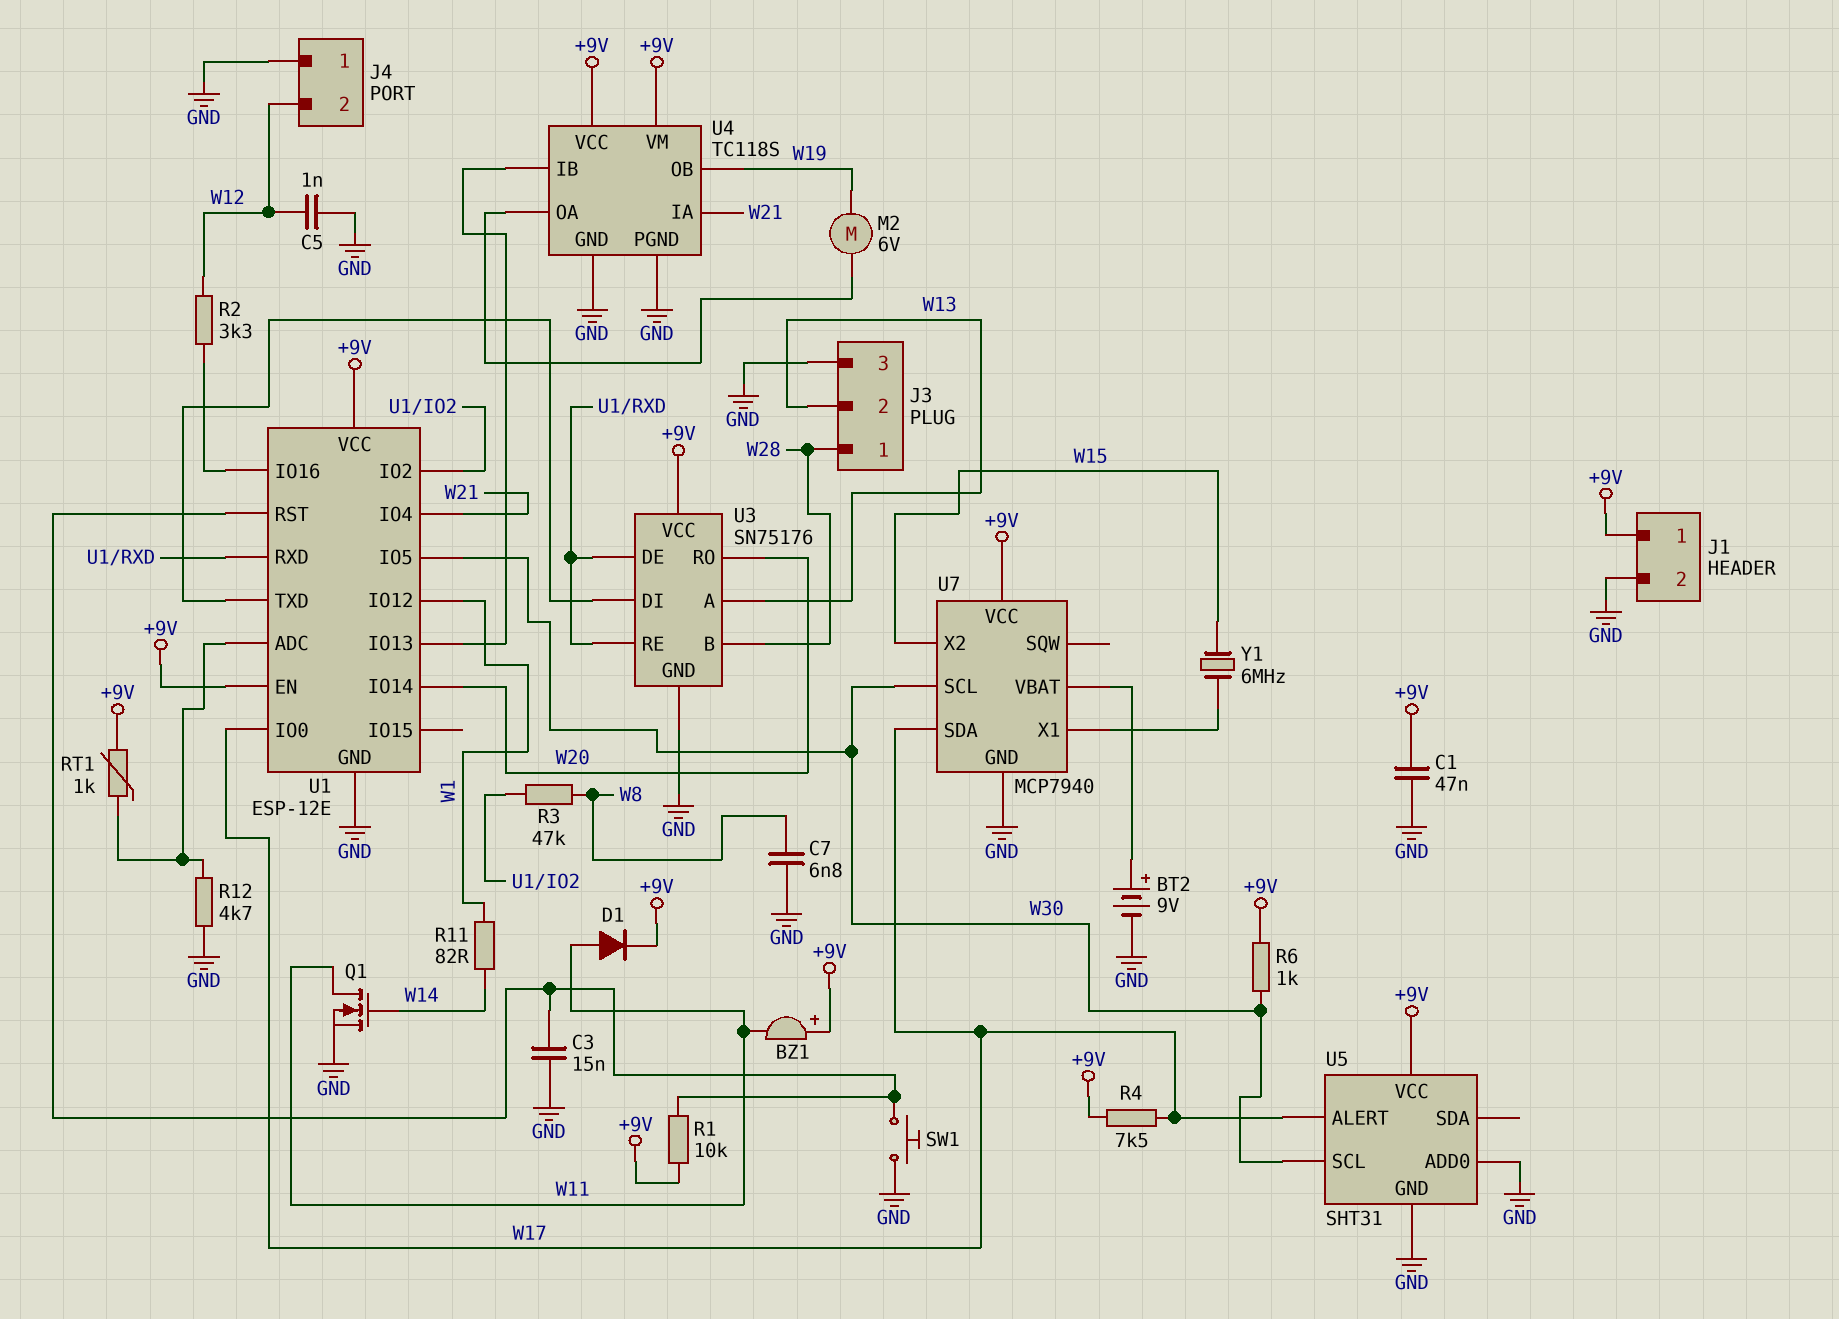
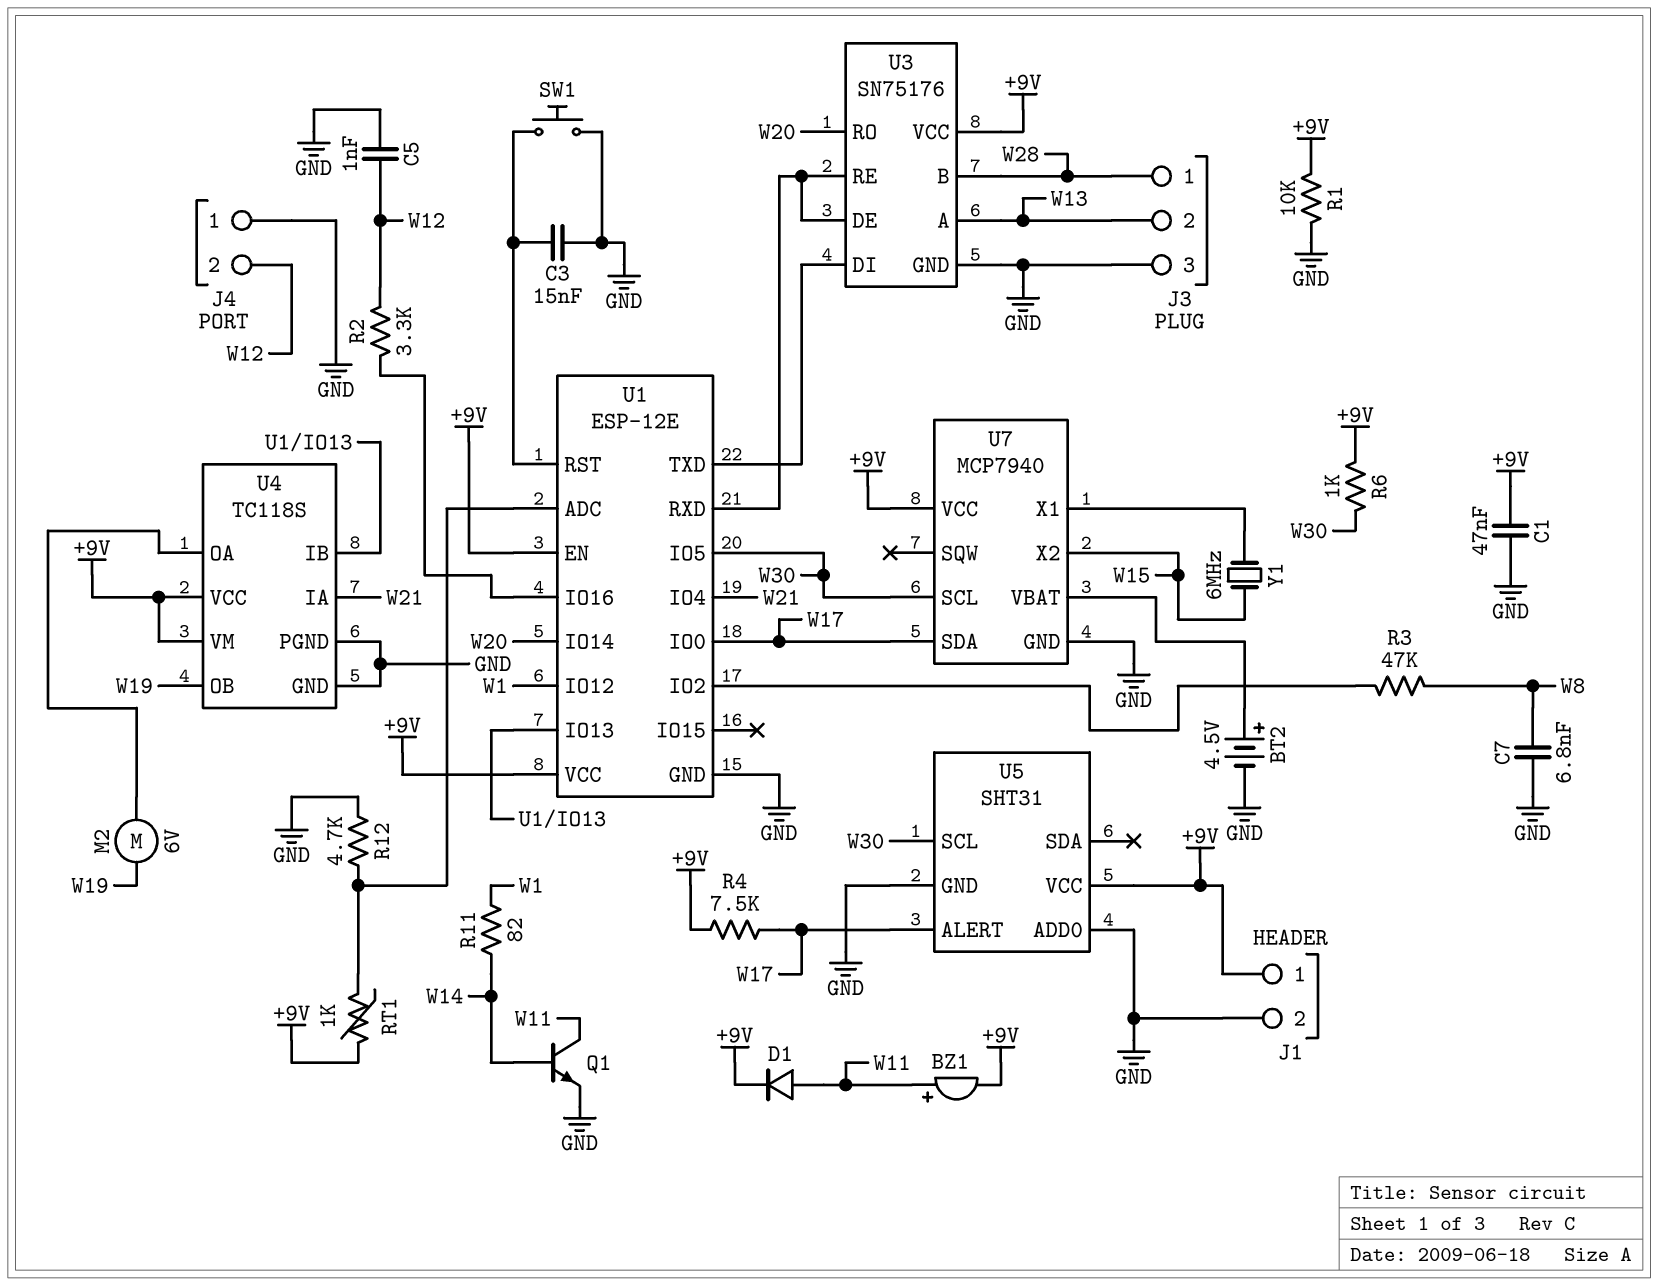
BT2: 9V (plus U7/VBAT, minus GND) -> 4.5V (plus U7/VBAT, minus GND)
BZ1: buzzer (plus +9V, minus W11) -> buzzer (plus W11, minus +9V)
Q1: NMOS (G W14, D W11, S GND) -> NPN (B W14, C W11, E GND)
R1: 10k (+9V, U1/RST) -> 10k (+9V, GND)

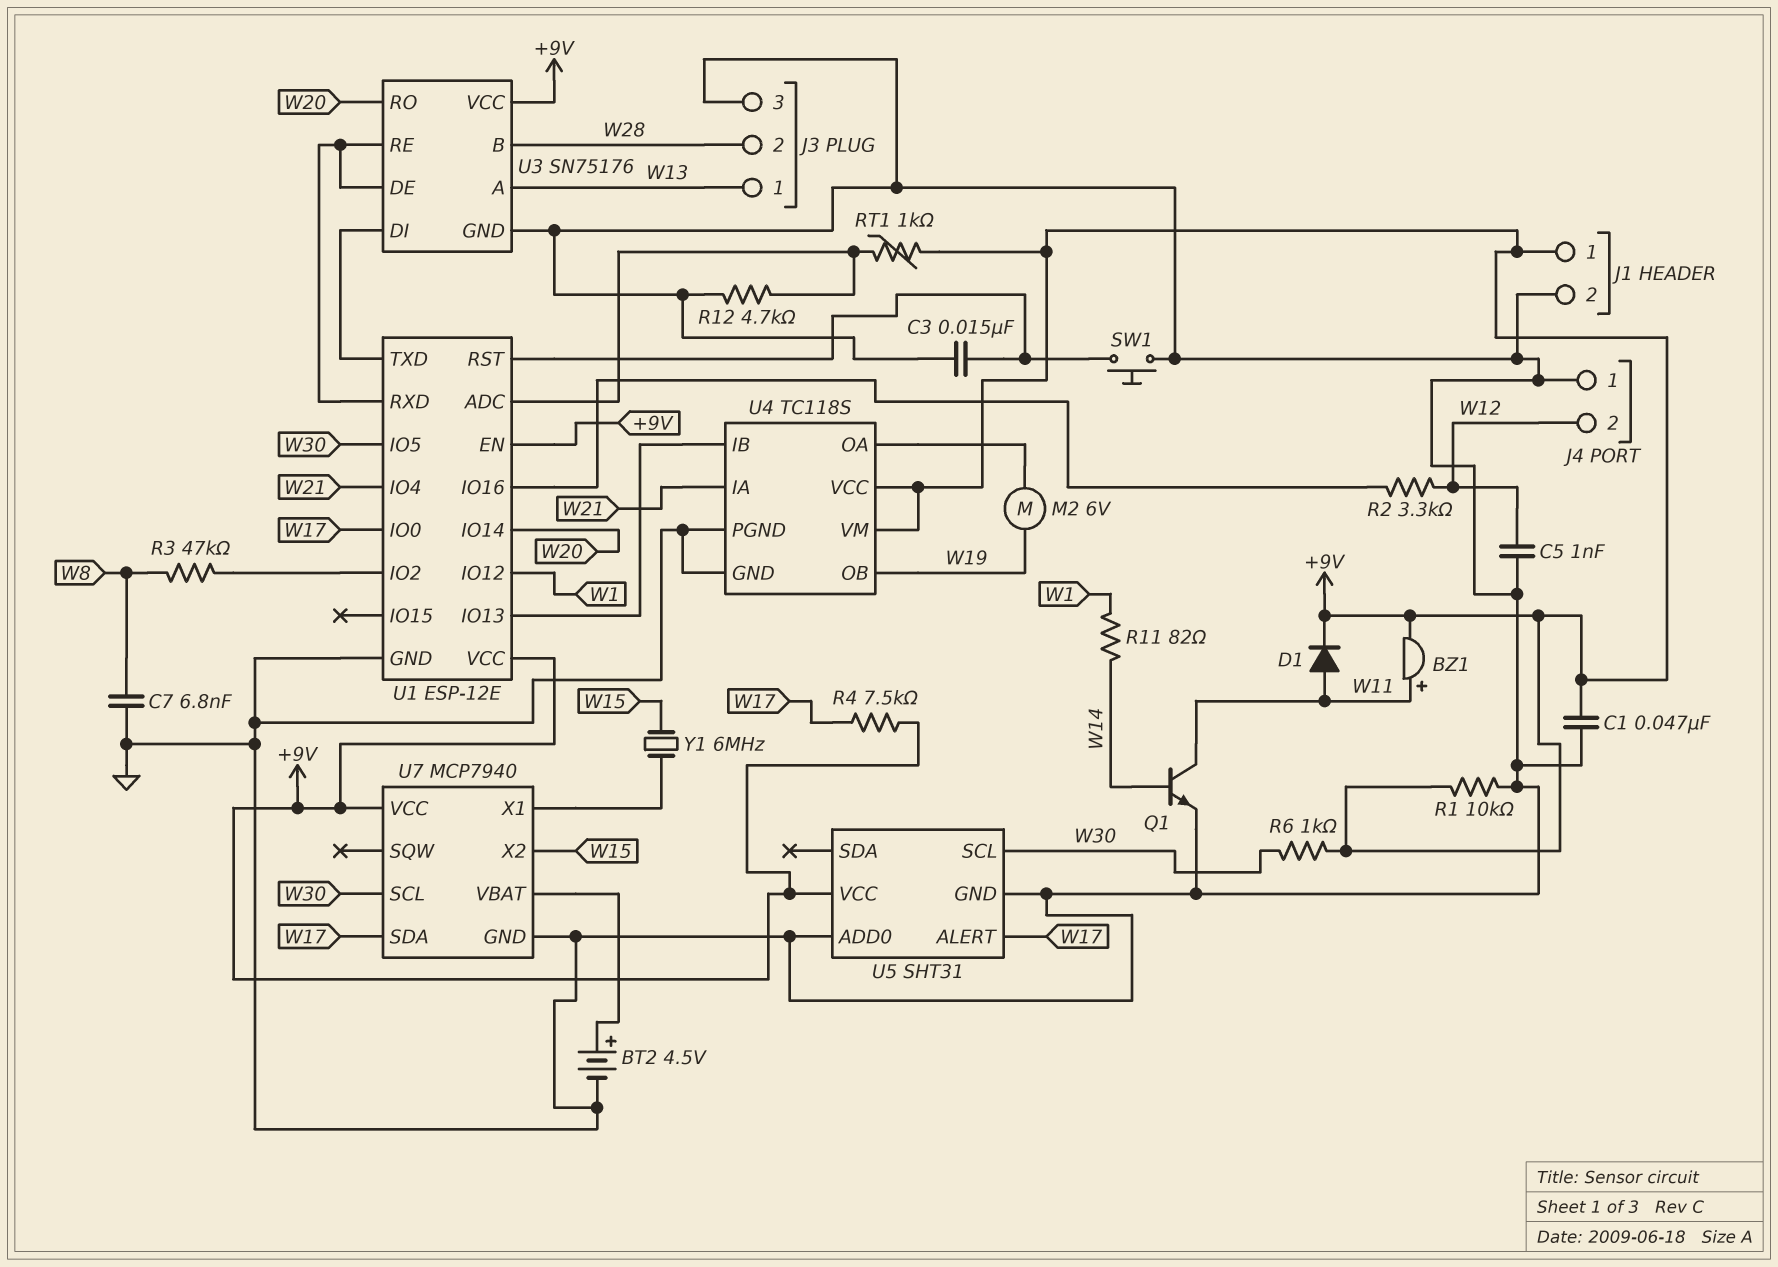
J3 pin 1: W28 -> W13
J3 pin 2: W13 -> W28

